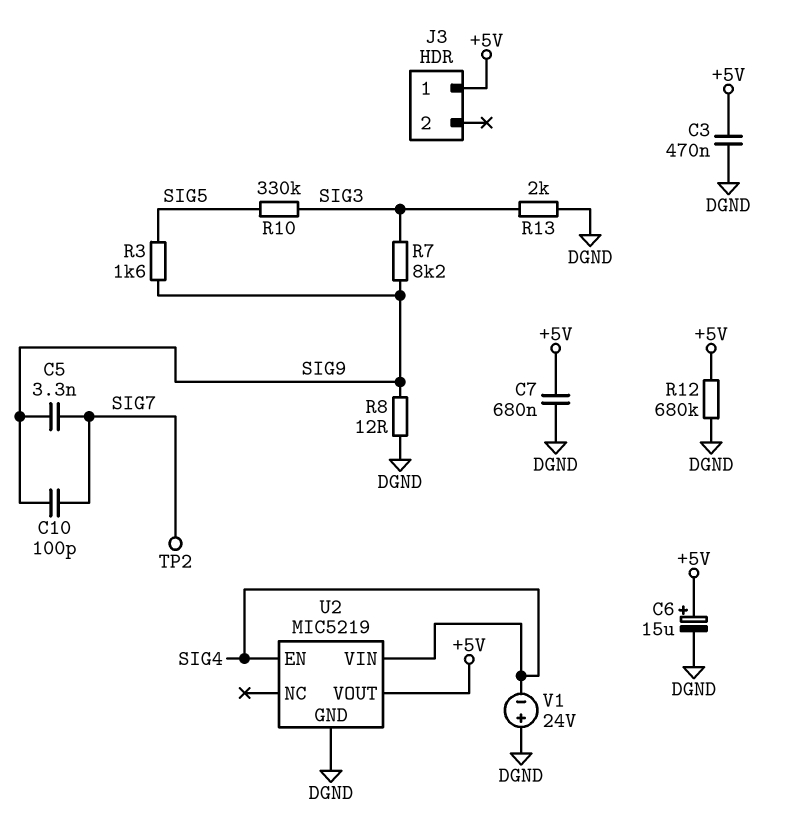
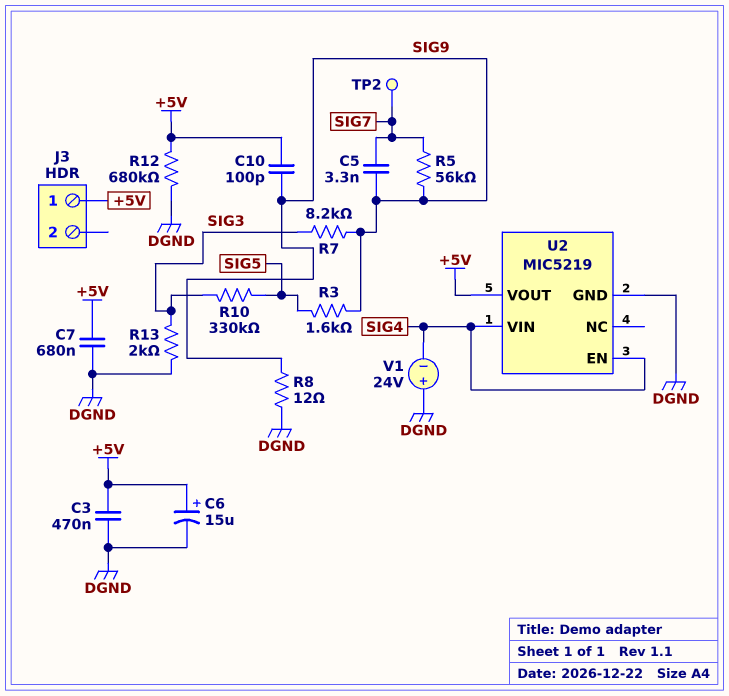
C10: 100pF (SIG7, SIG9) -> 100pF (+5V, SIG9)
R5: none -> 56k (SIG7, SIG9)

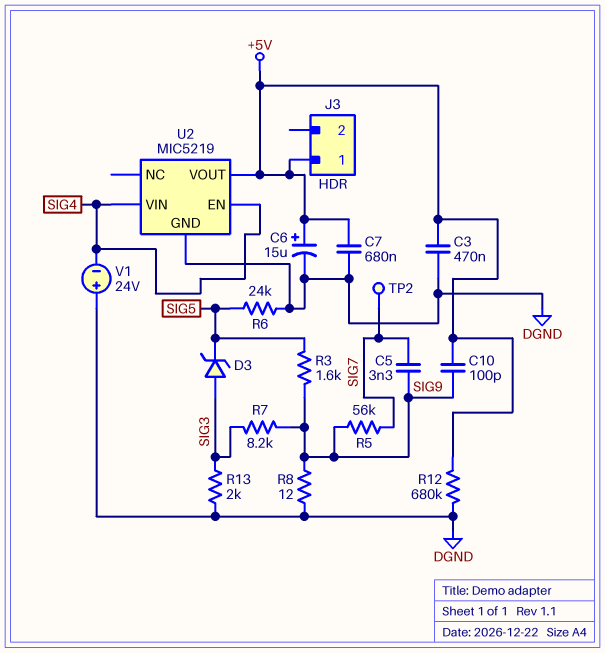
D3: none -> zener (A SIG3, K SIG5)
R6: none -> 24k (DGND, SIG5)
R10: 330k (SIG3, SIG5) -> none

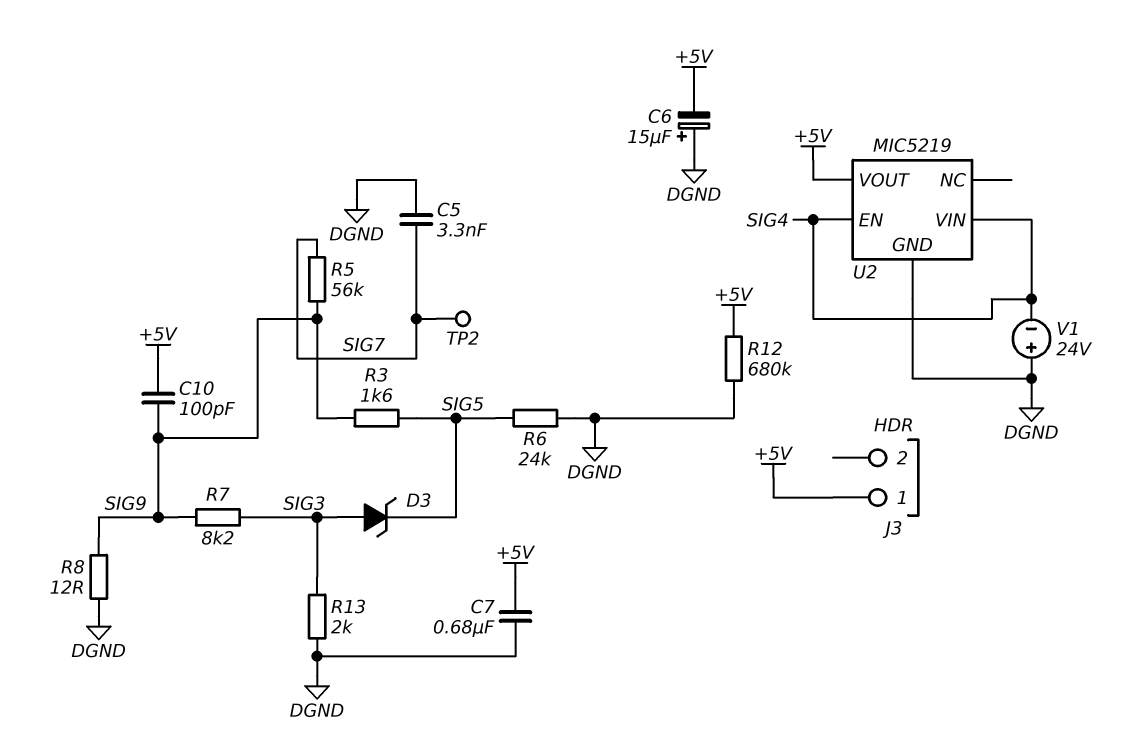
C3: 470nF (+5V, DGND) -> none
C5: 3.3nF (SIG7, SIG9) -> 3.3nF (DGND, SIG7)
C6: 15uF (plus +5V, minus DGND) -> 15uF (plus DGND, minus +5V)

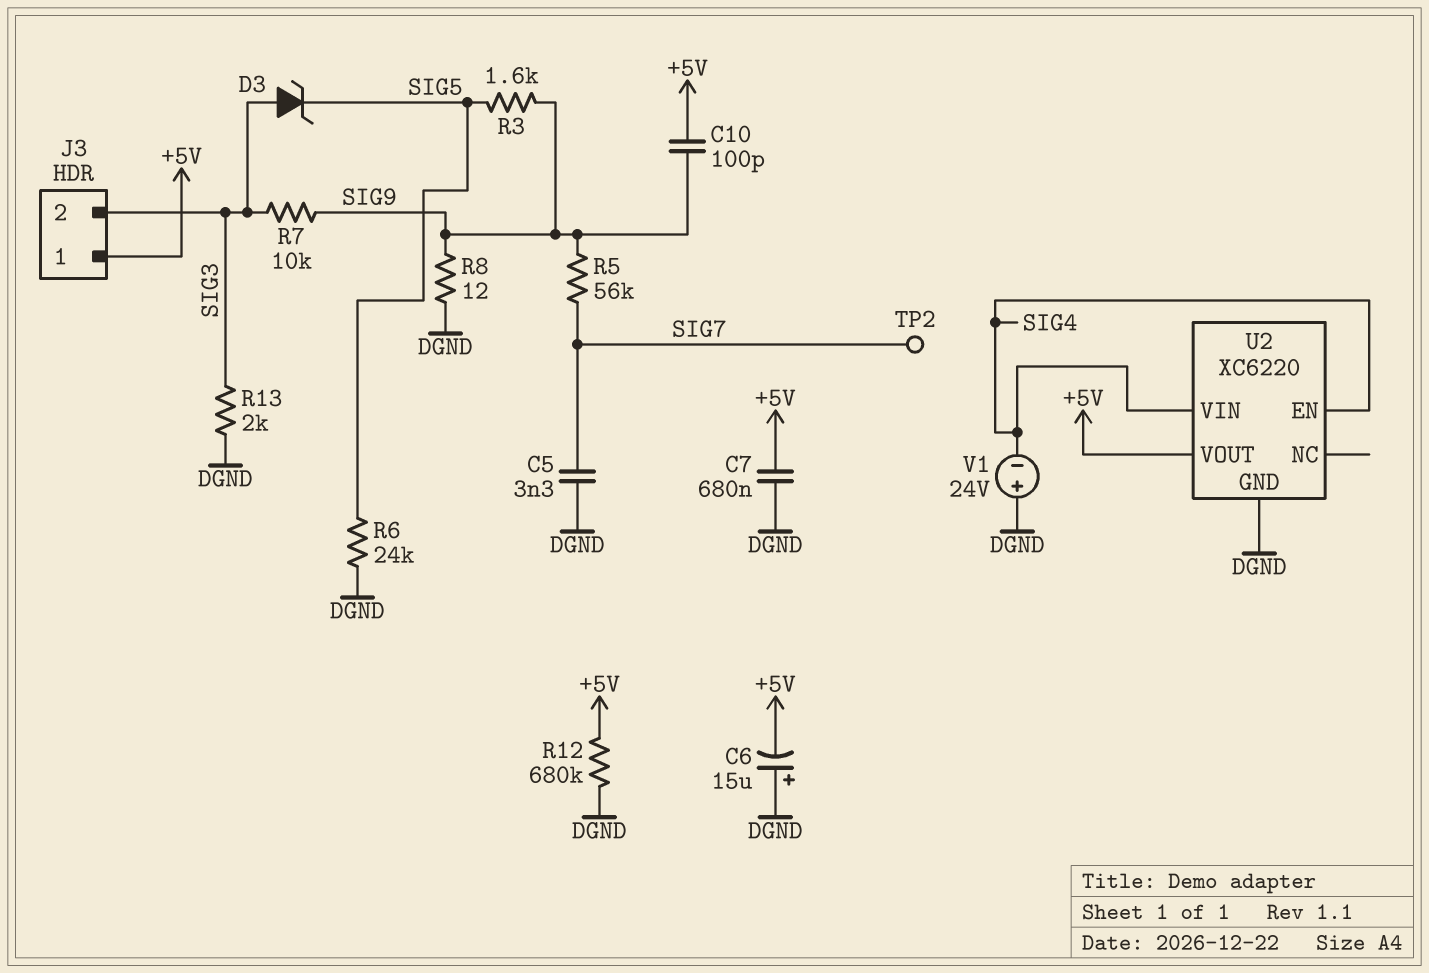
J3 pin 2: none -> SIG3
R7: 8.2k (SIG3, SIG9) -> 10k (SIG3, SIG9)
U2: MIC5219 -> XC6220

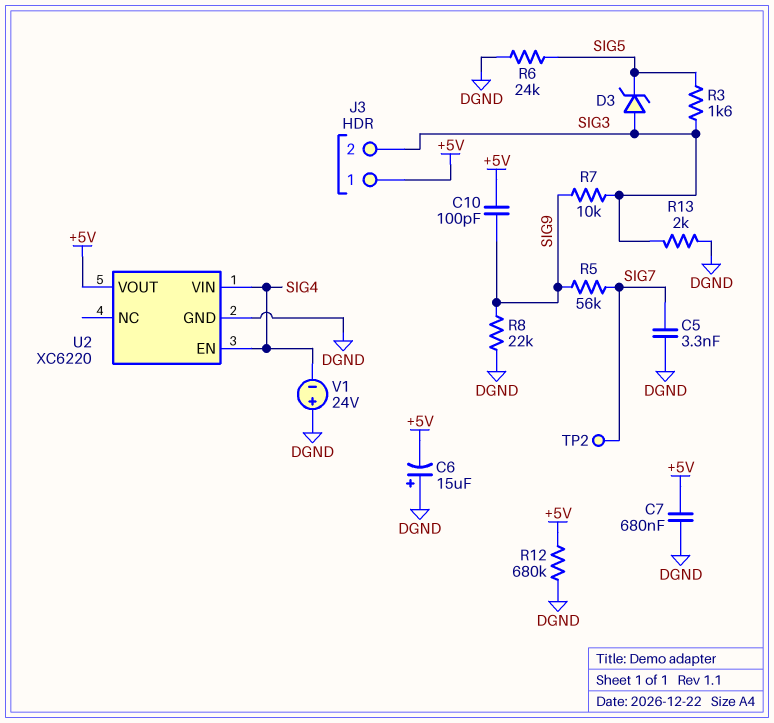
R3: 1.6k (SIG5, SIG9) -> 1.6k (SIG3, SIG5)
R8: 12 (DGND, SIG9) -> 22k (DGND, SIG9)

